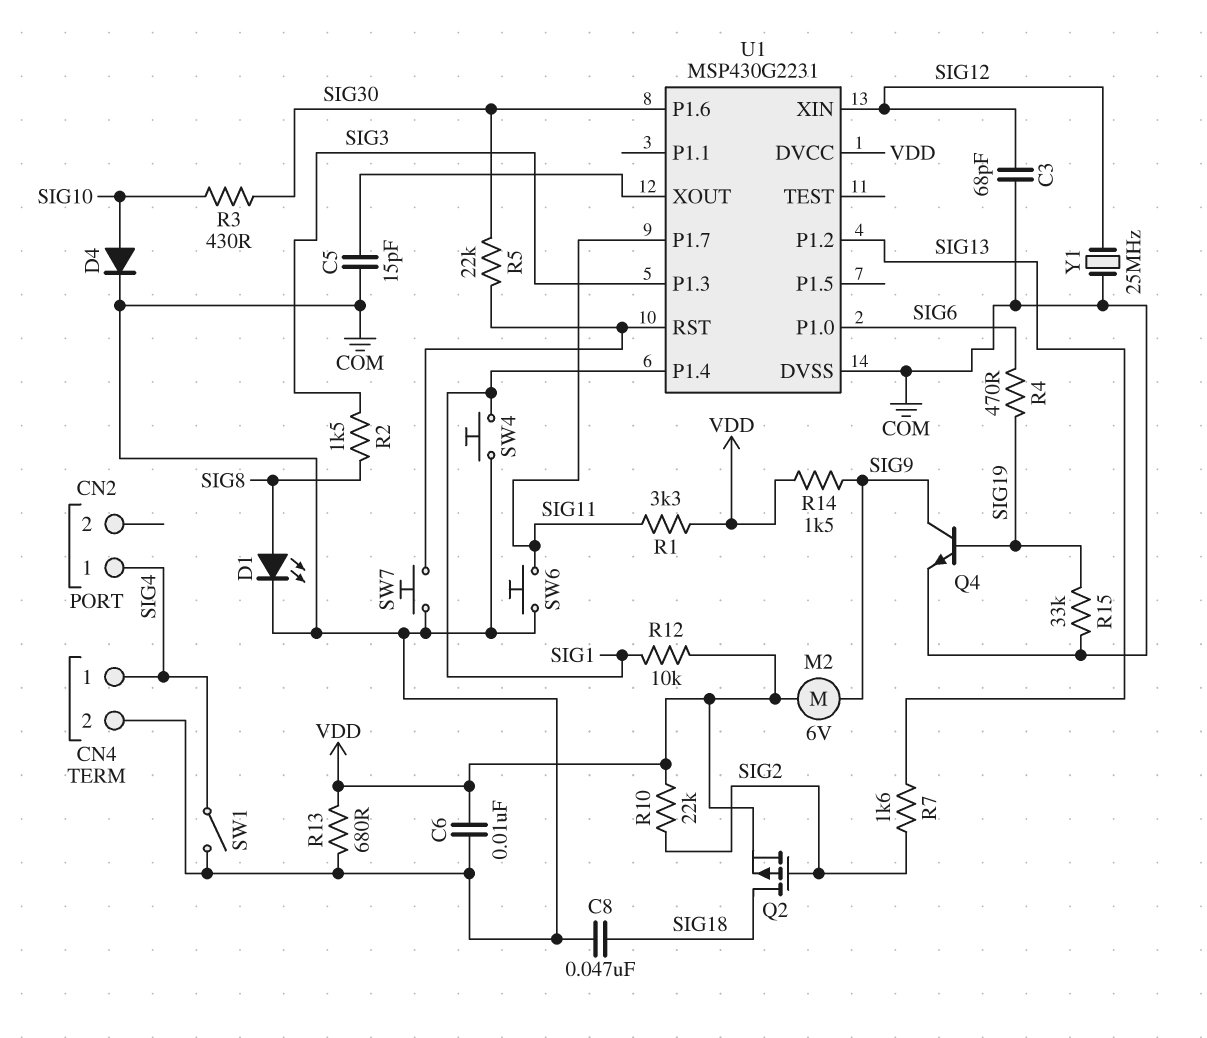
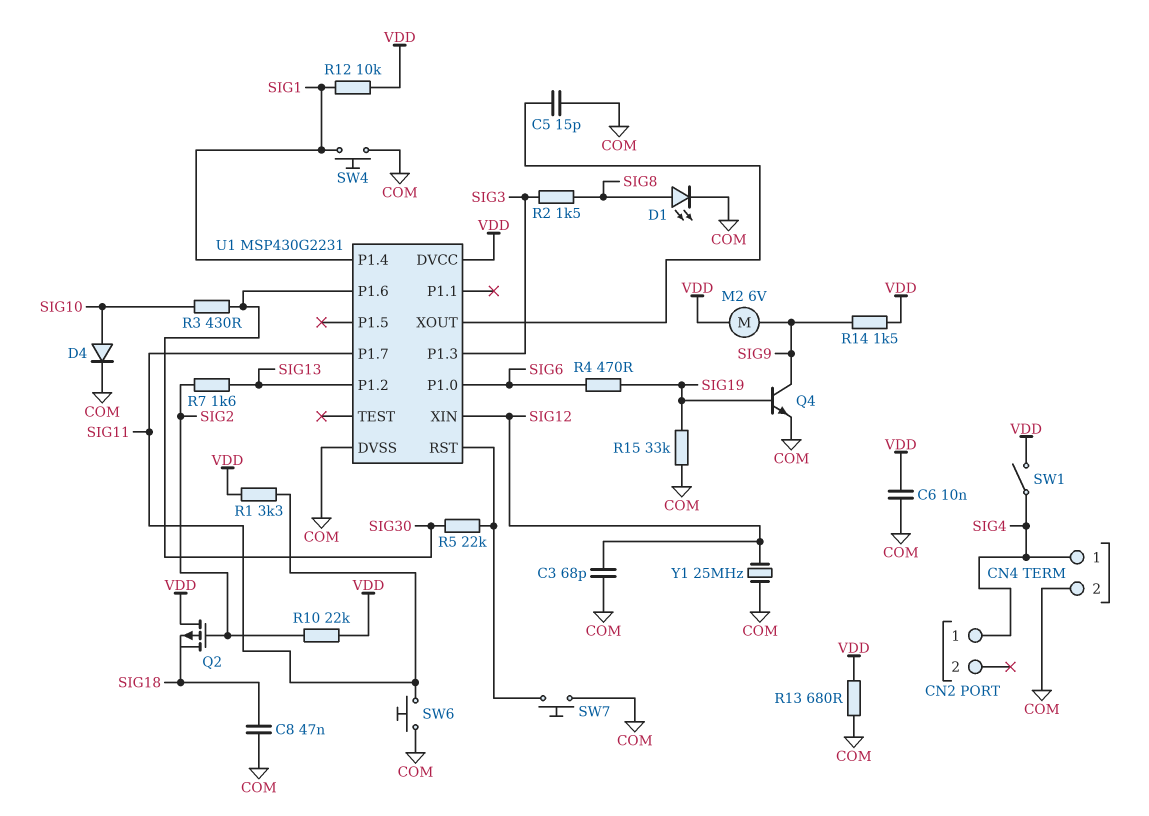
Q2: PMOS (G SIG2, D SIG18, S VDD) -> PMOS (G SIG2, D VDD, S SIG18)
SW1: switch (COM, SIG4) -> switch (SIG4, VDD)

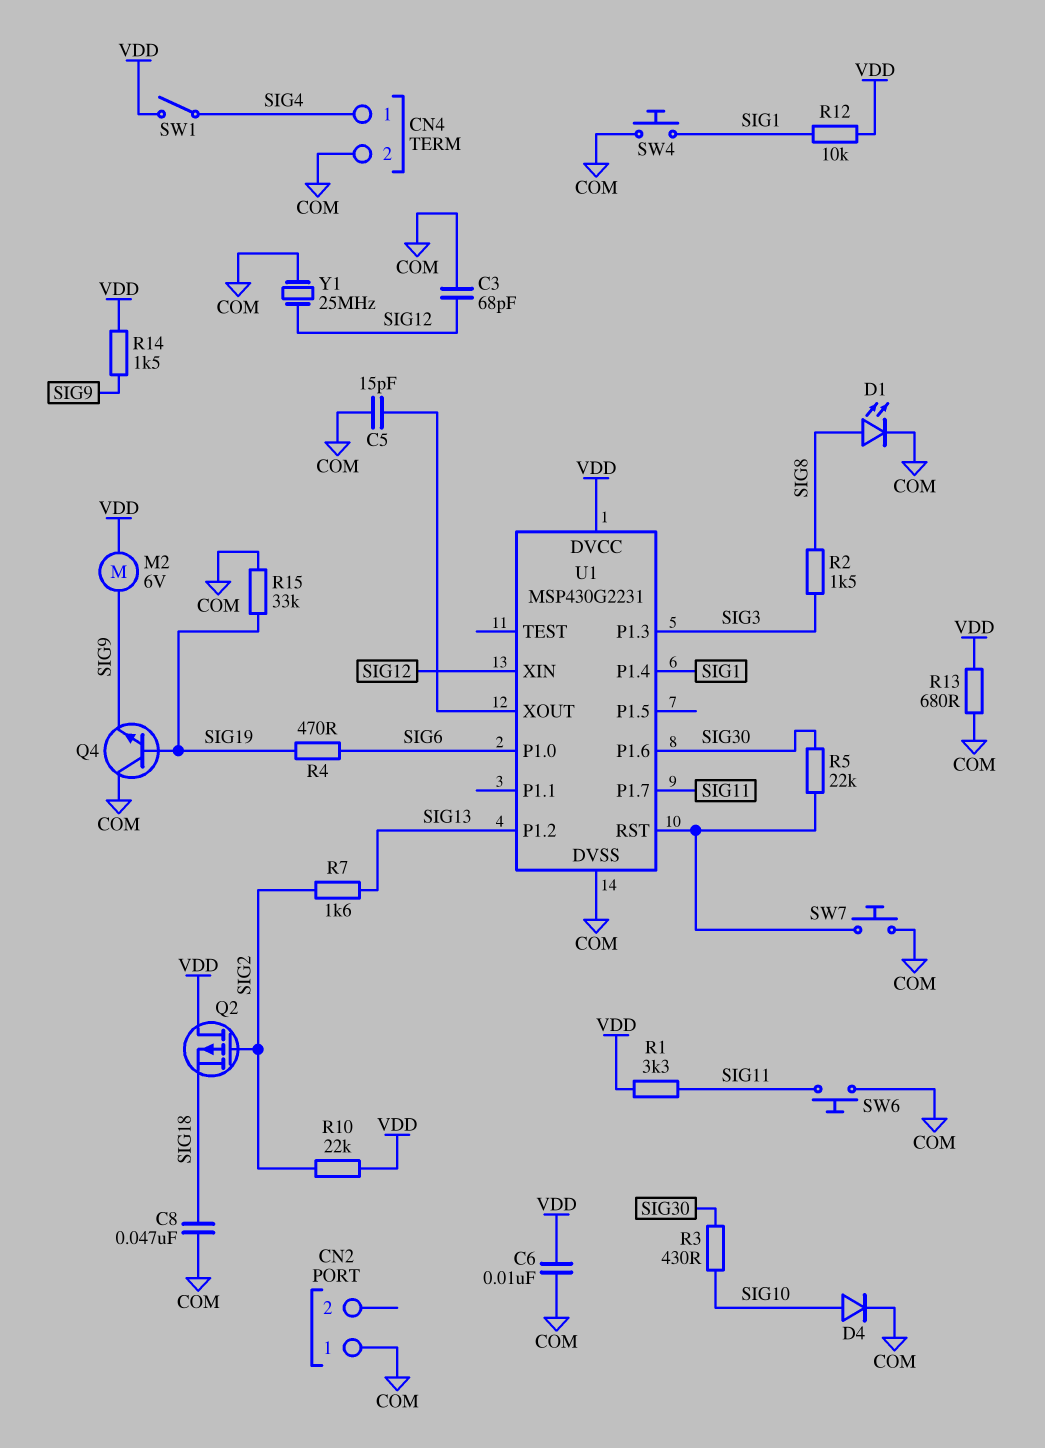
CN2 pin 1: SIG4 -> COM
Q4: NPN (B SIG19, C SIG9, E COM) -> NPN (B SIG19, C COM, E SIG9)

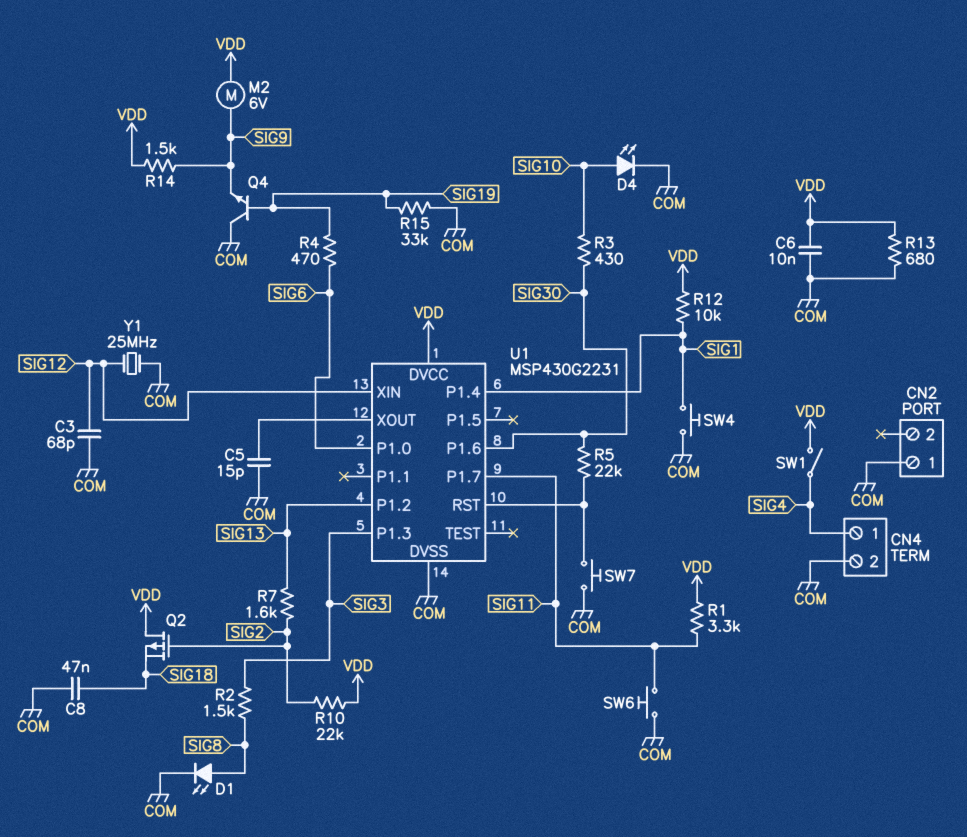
D4: diode (A SIG10, K COM) -> LED (A SIG10, K COM)

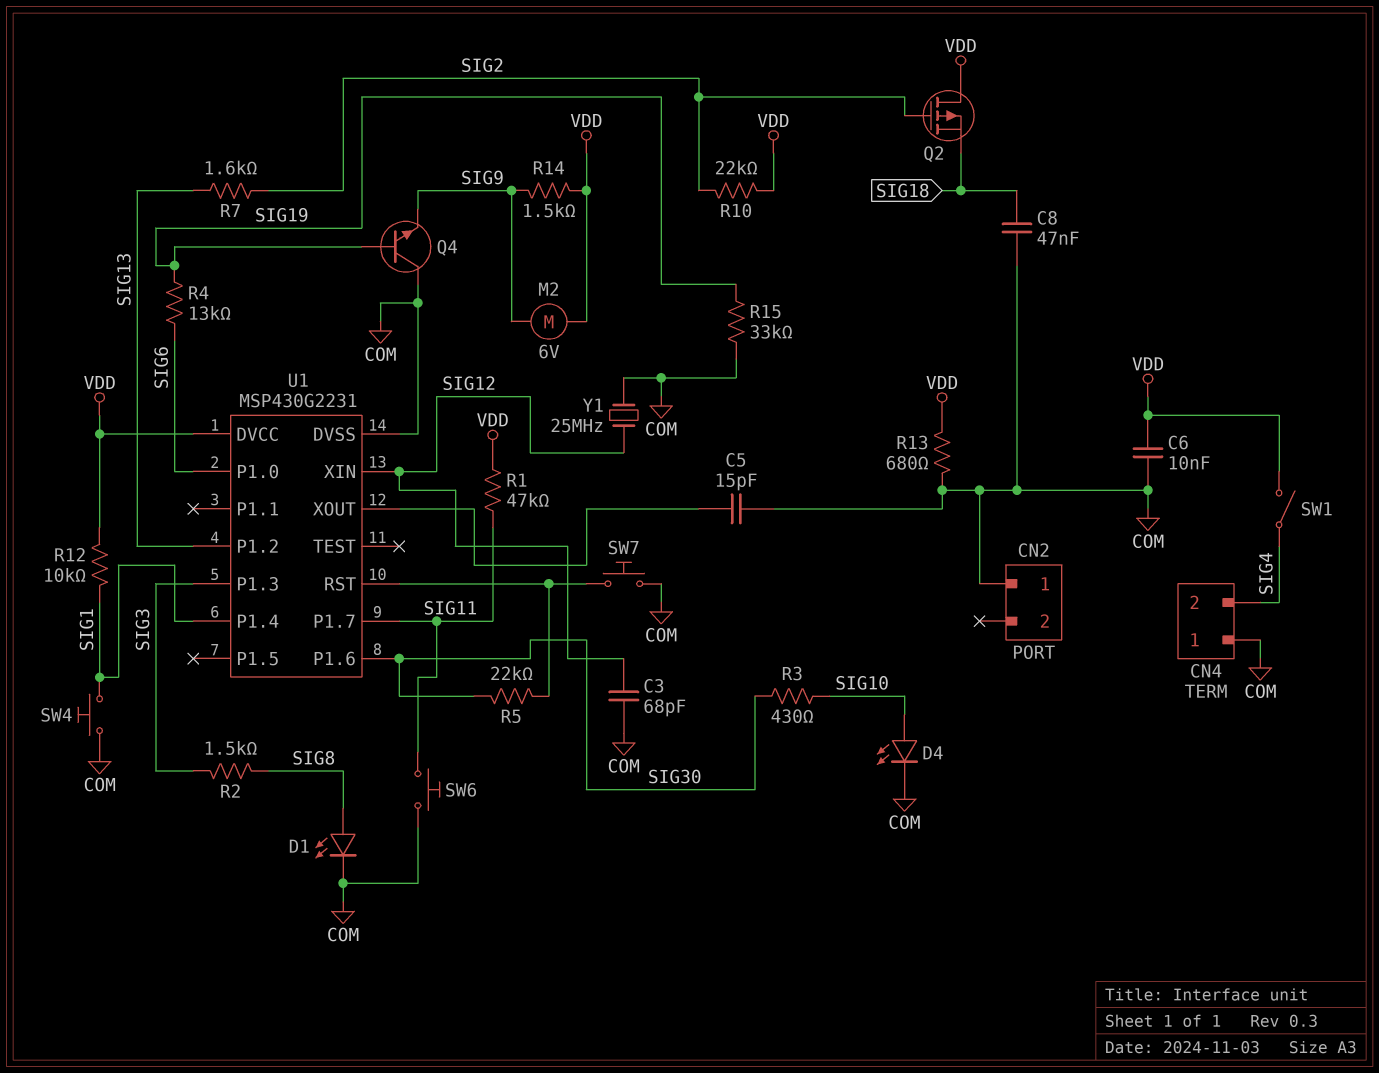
CN4 pin 1: SIG4 -> COM
CN4 pin 2: COM -> SIG4
R1: 3.3k (SIG11, VDD) -> 47k (SIG11, VDD)
R4: 470 (SIG6, SIG19) -> 13k (SIG6, SIG19)

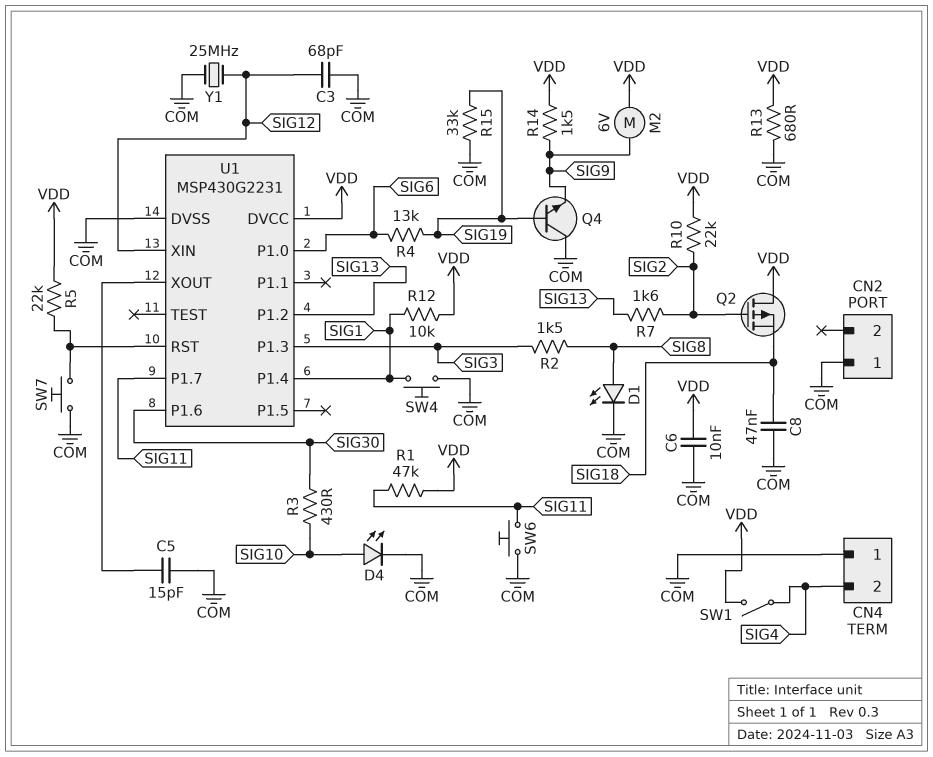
R5: 22k (SIG30, U1/RST) -> 22k (U1/RST, VDD)

